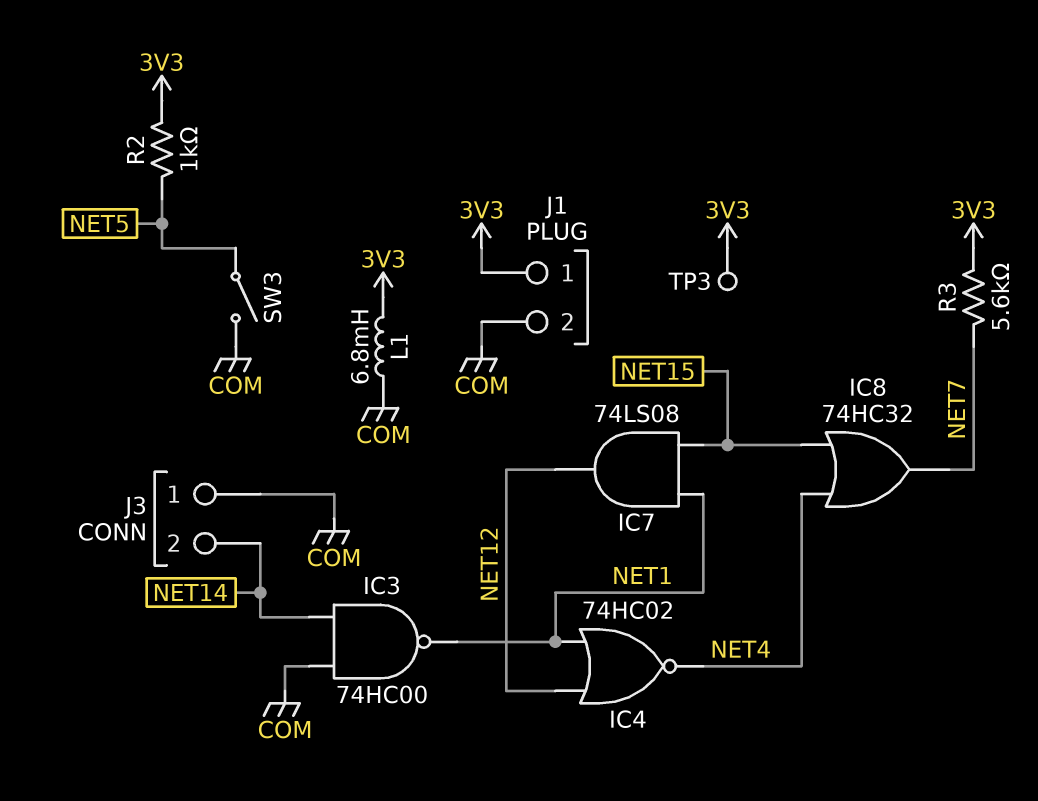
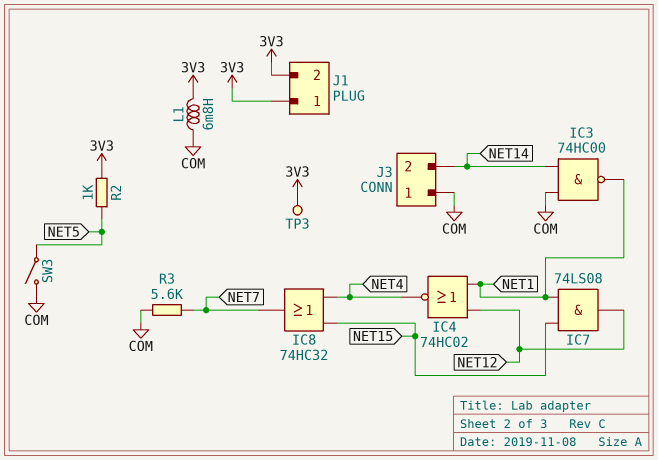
J1 pin 2: COM -> 3V3
R3: 5.6k (3V3, NET7) -> 5.6k (COM, NET7)

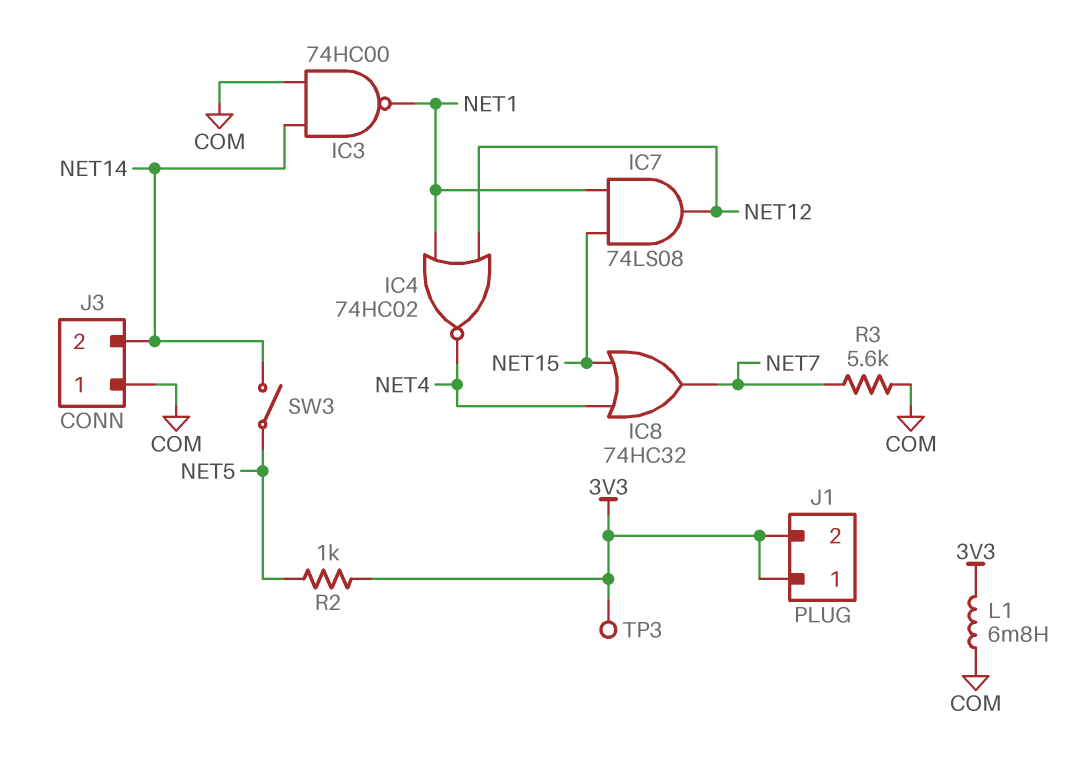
SW3: switch (COM, NET5) -> switch (NET5, NET14)

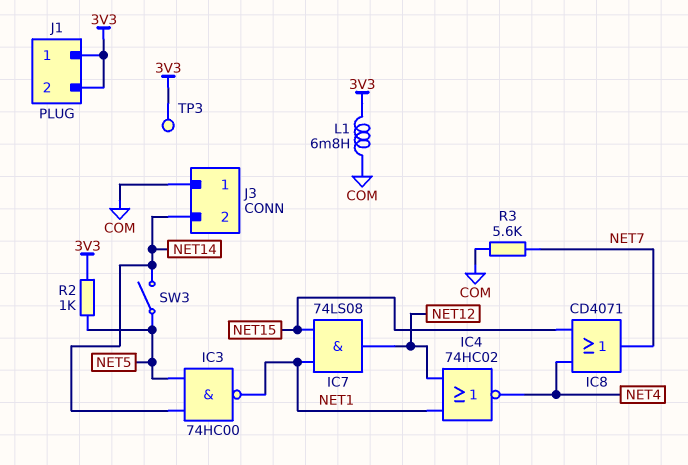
IC3: NAND 74HC00 (in COM, in NET14, out NET1) -> NAND 74HC00 (in NET5, in NET14, out NET1)
IC8: OR 74HC32 (in NET4, in NET15, out NET7) -> OR CD4071 (in NET4, in NET15, out NET7)

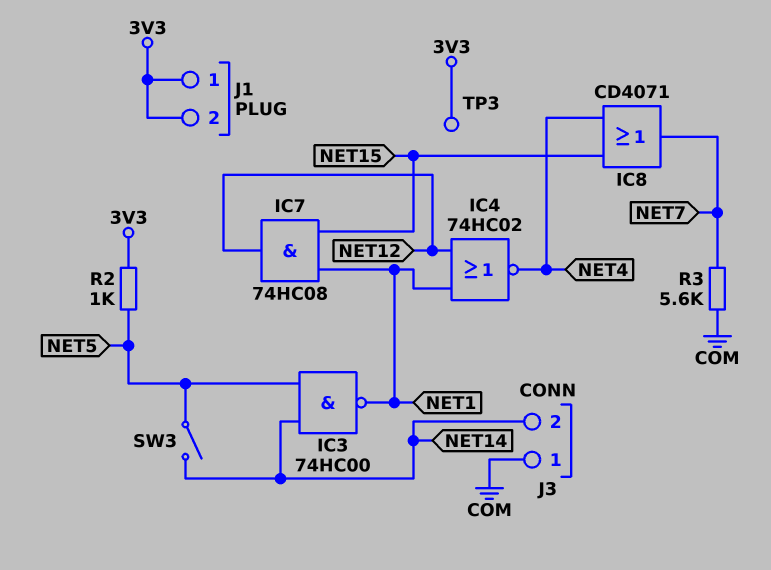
IC7: AND 74LS08 (in NET1, in NET15, out NET12) -> AND 74HC08 (in NET1, in NET15, out NET12)
L1: 6.8mH (3V3, COM) -> none

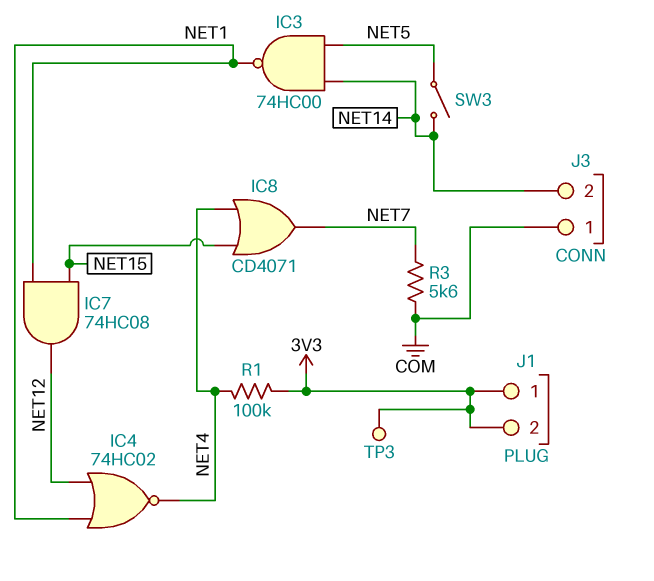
R1: none -> 100k (3V3, NET4)
R2: 1k (3V3, NET5) -> none

